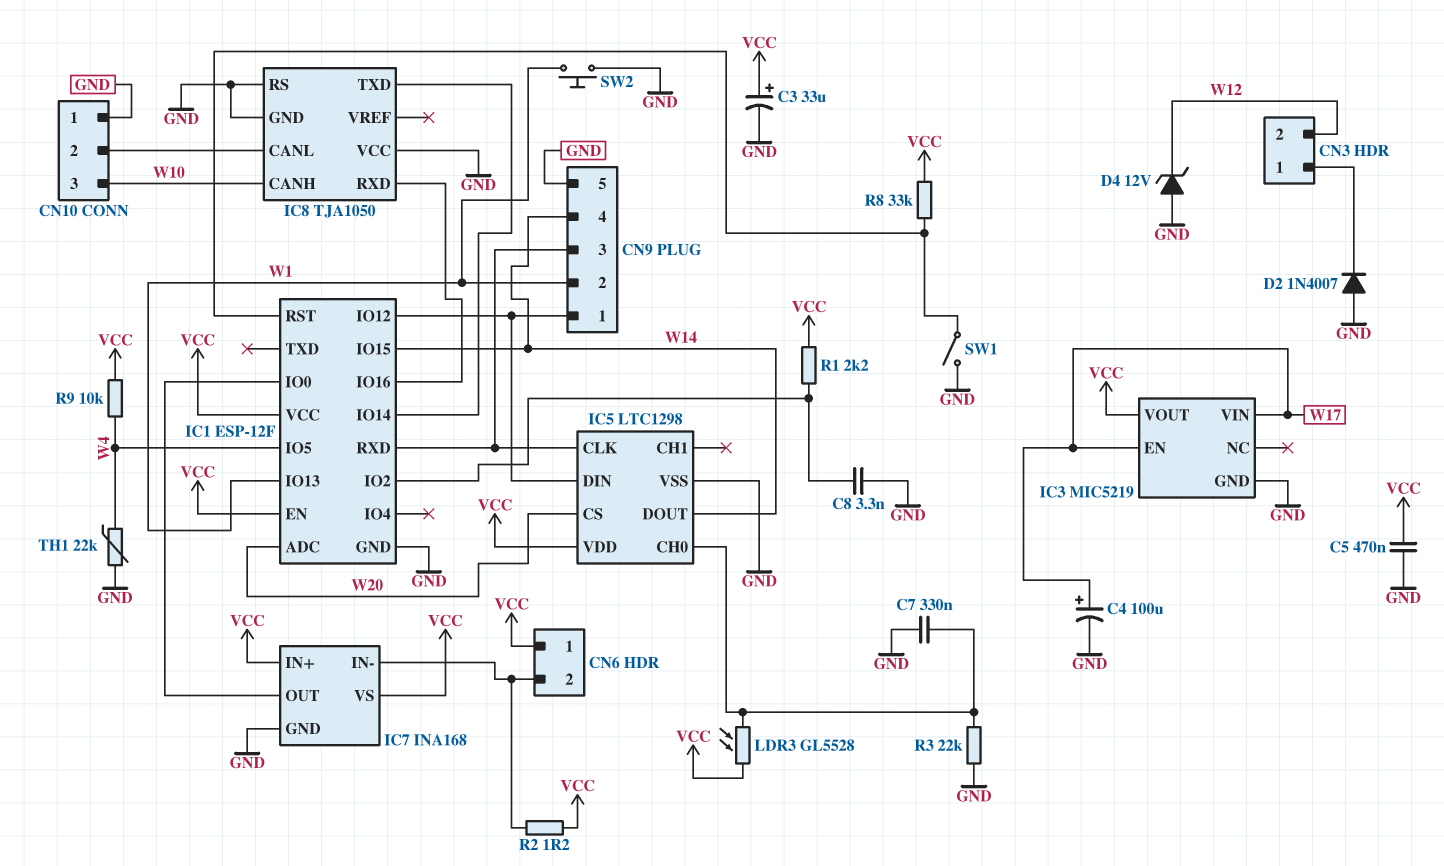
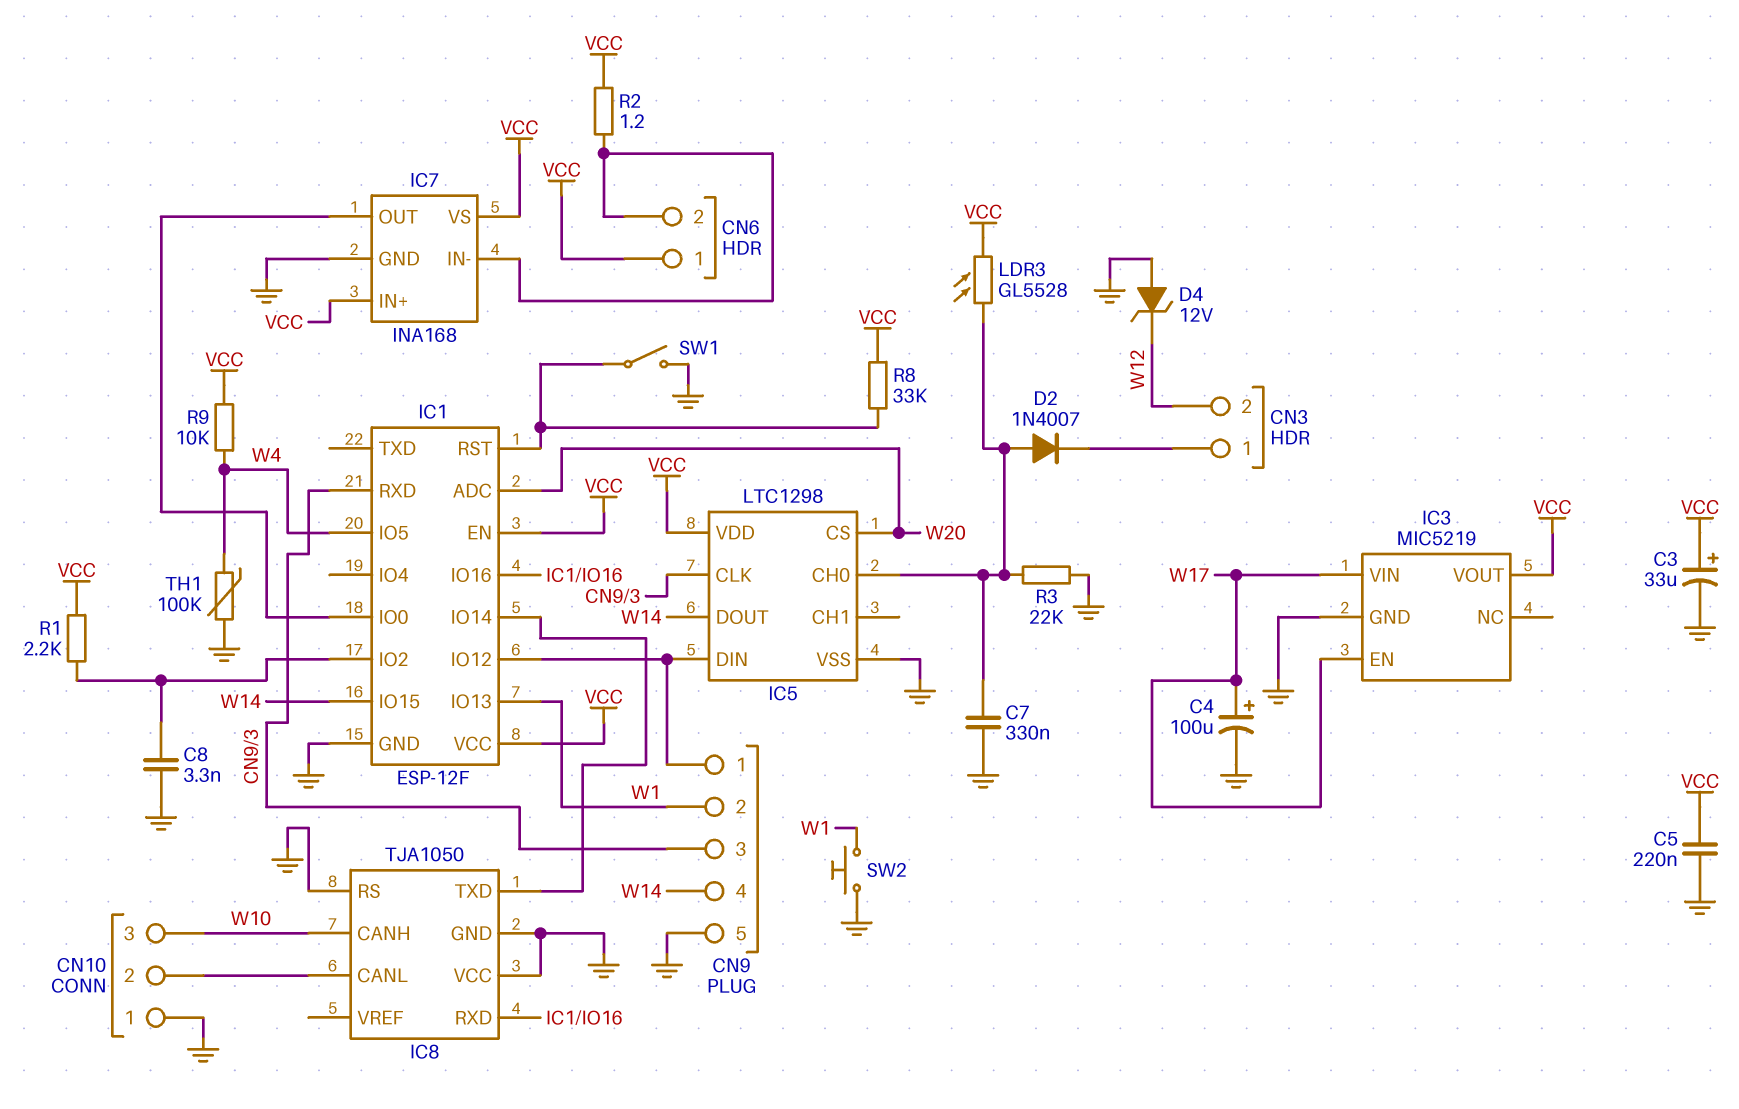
C5: 470nF (GND, VCC) -> 220nF (GND, VCC)
D2: diode 1N4007 (A GND, K CN3/1) -> diode 1N4007 (A IC5/CH0, K CN3/1)
TH1: 22k (GND, W4) -> 100k (GND, W4)

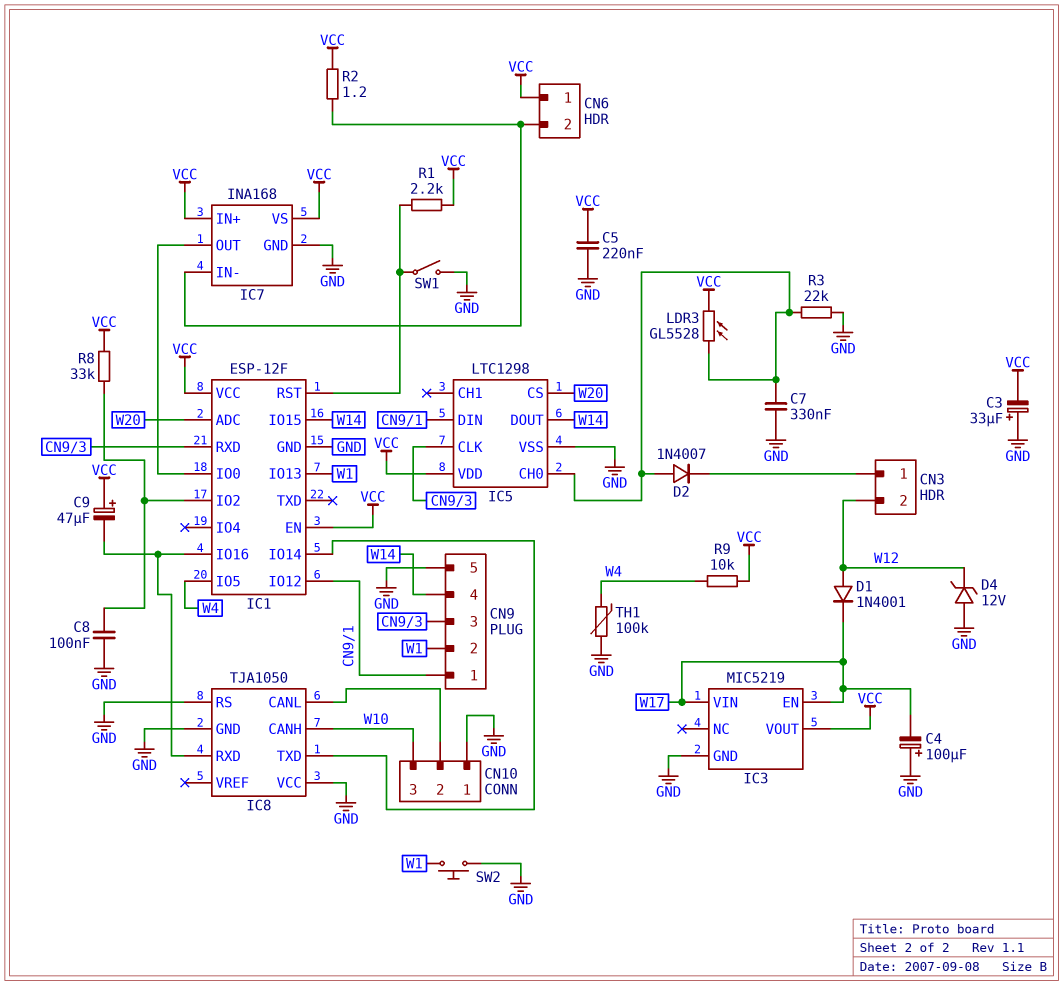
C3: 33uF (plus VCC, minus GND) -> 33uF (plus GND, minus VCC)
C4: 100uF (plus W17, minus GND) -> 100uF (plus GND, minus W17)
C8: 3.3nF (GND, IC1/IO2) -> 100nF (GND, IC1/IO2)
C9: none -> 47uF (plus VCC, minus IC1/IO16)
D1: none -> diode 1N4001 (A W12, K W17)
R1: 2.2k (IC1/IO2, VCC) -> 2.2k (IC1/RST, VCC)
R8: 33k (IC1/RST, VCC) -> 33k (IC1/IO2, VCC)

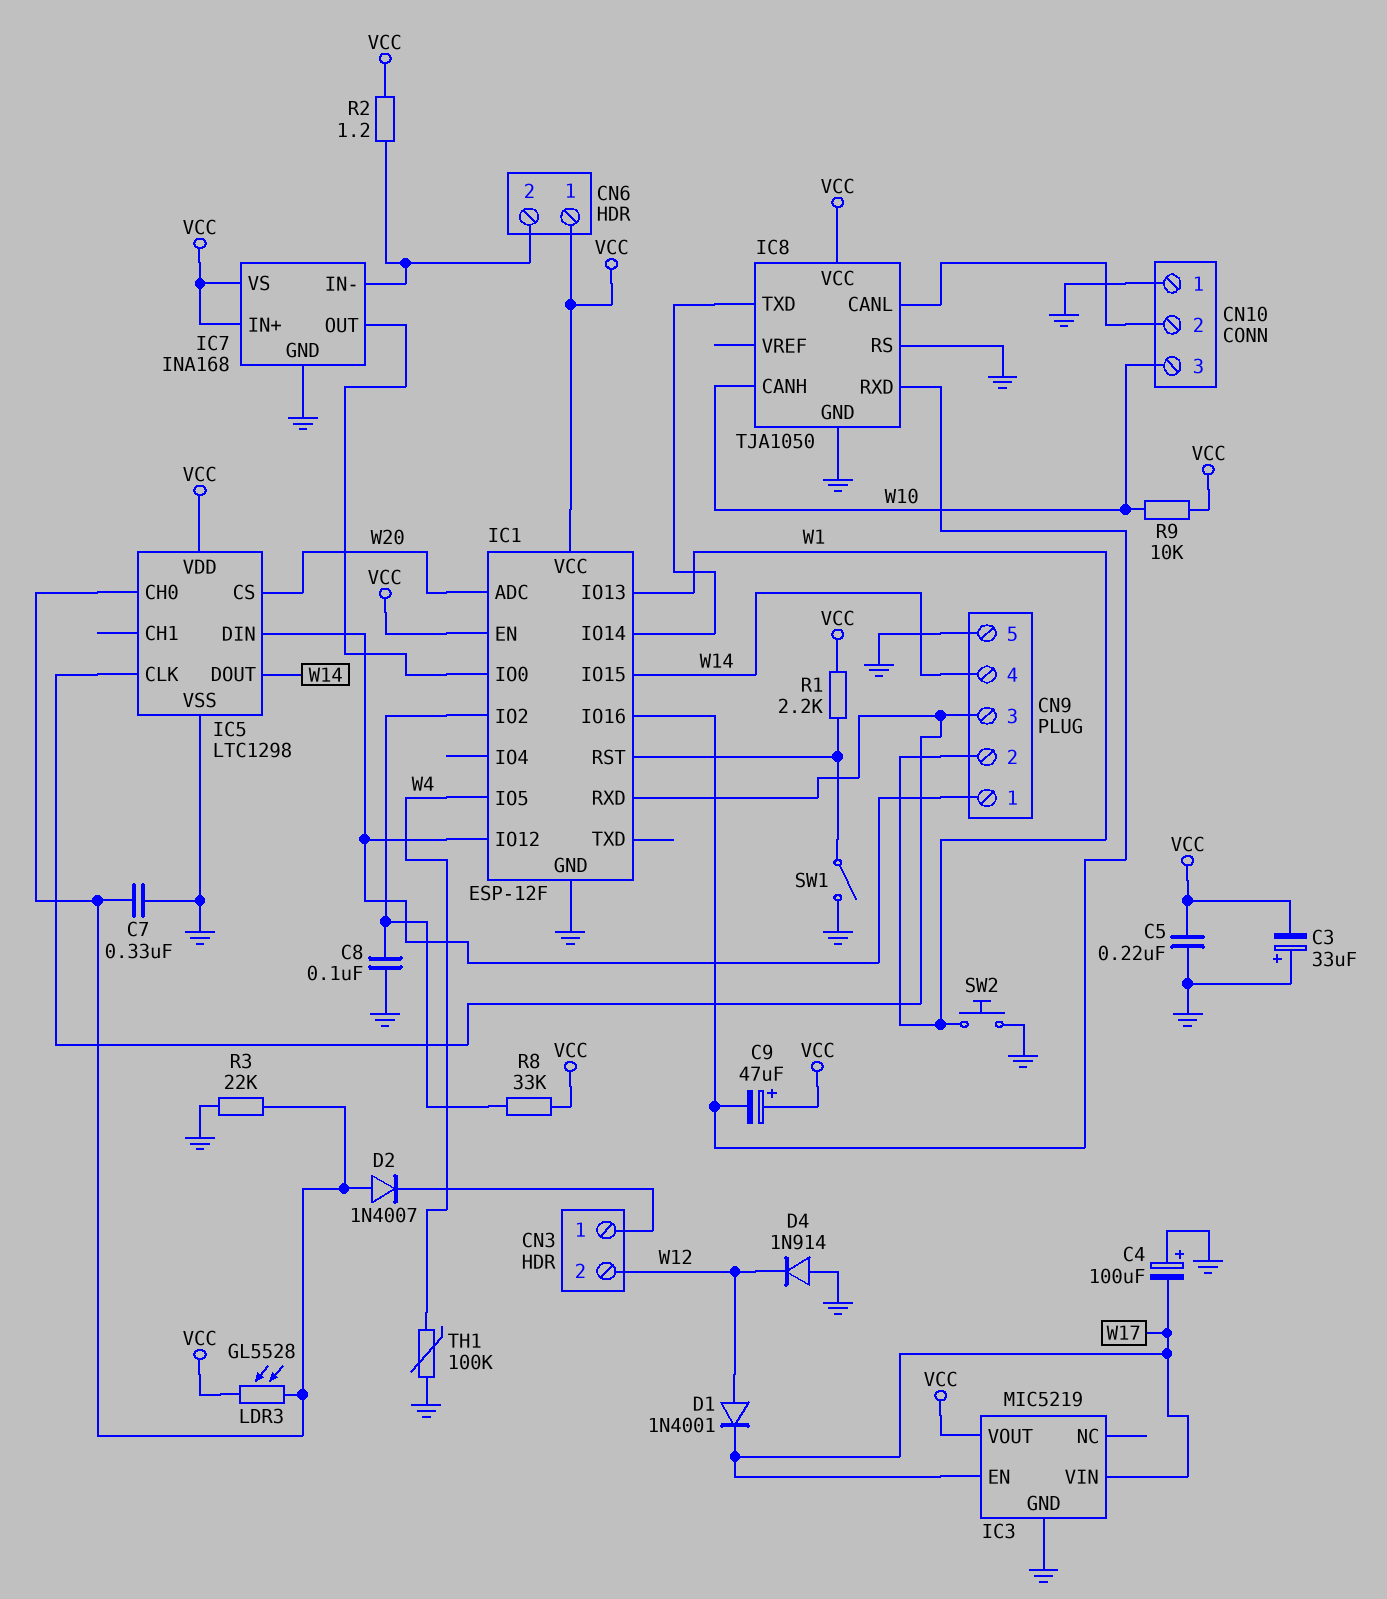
D4: zener 12V (A GND, K W12) -> diode 1N914 (A GND, K W12)
IC8 pin VCC: GND -> VCC
R9: 10k (VCC, W4) -> 10k (VCC, W10)

